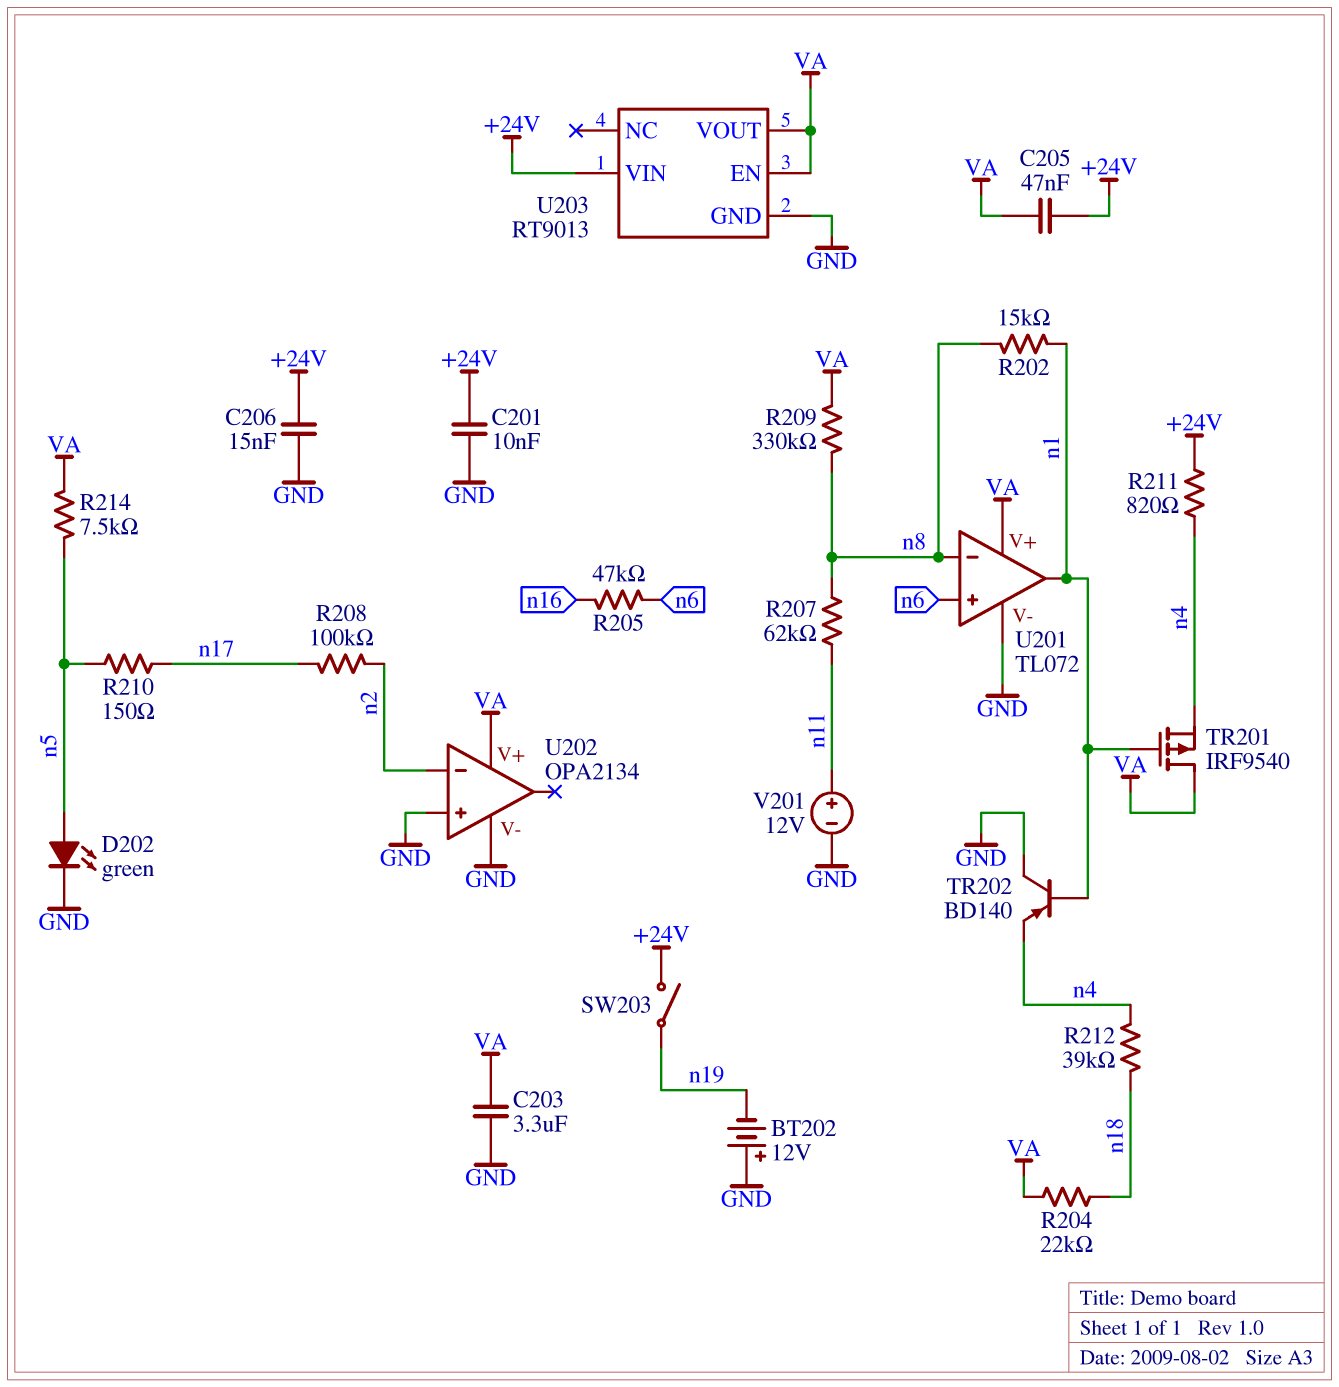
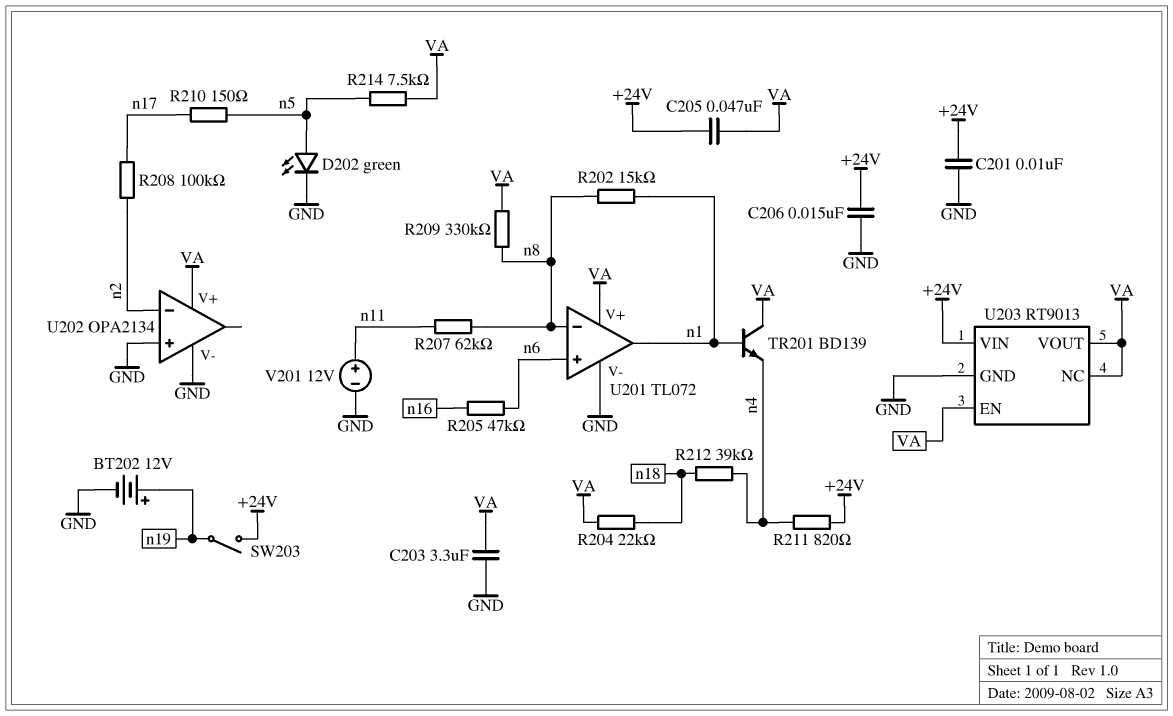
BT202: 12V (plus GND, minus n19) -> 12V (plus n19, minus GND)
TR201: PMOS IRF9540 (G n1, D VA, S n4) -> NPN BD139 (B n1, C VA, E n4)
TR202: PNP BD140 (B n1, C GND, E n4) -> none
U203 pin NC: none -> VA

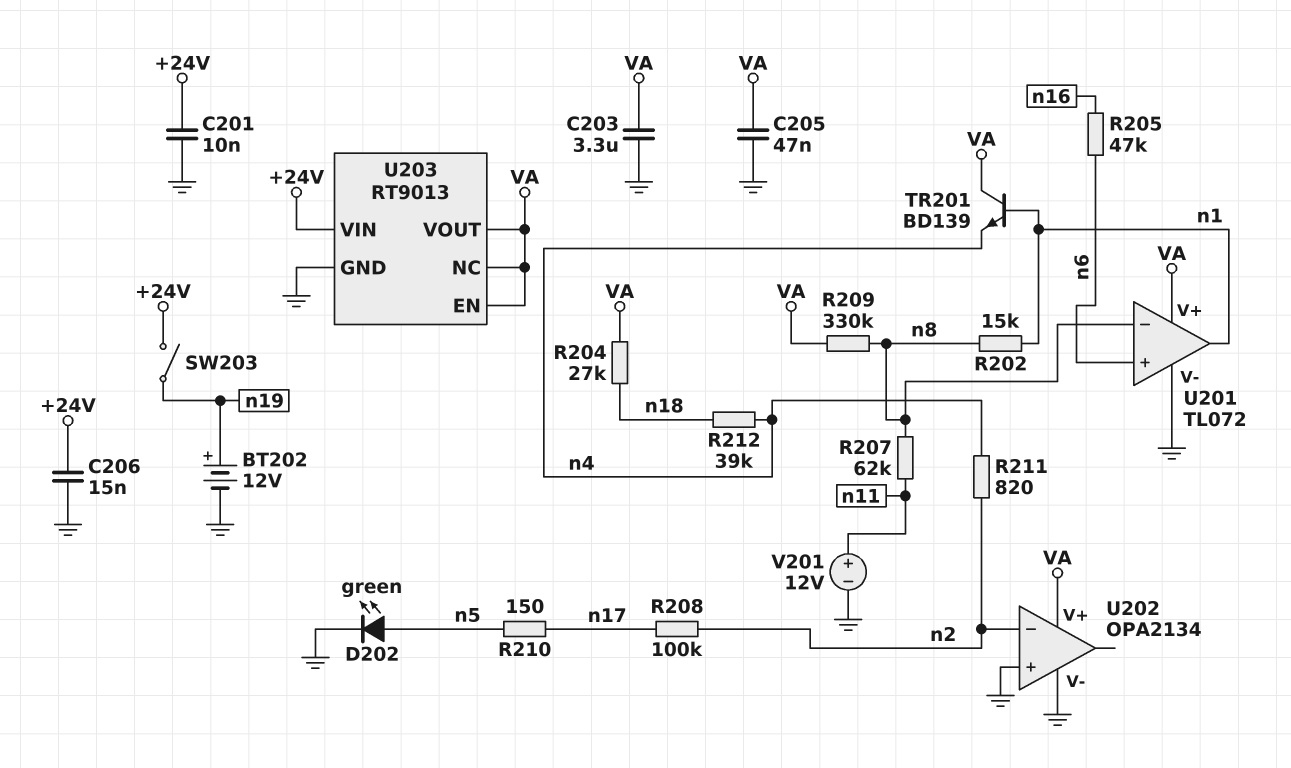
C205: 47nF (+24V, VA) -> 47nF (GND, VA)
R204: 22k (VA, n18) -> 27k (VA, n18)
R211: 820 (+24V, n4) -> 820 (n2, n4)
R214: 7.5k (VA, n5) -> none

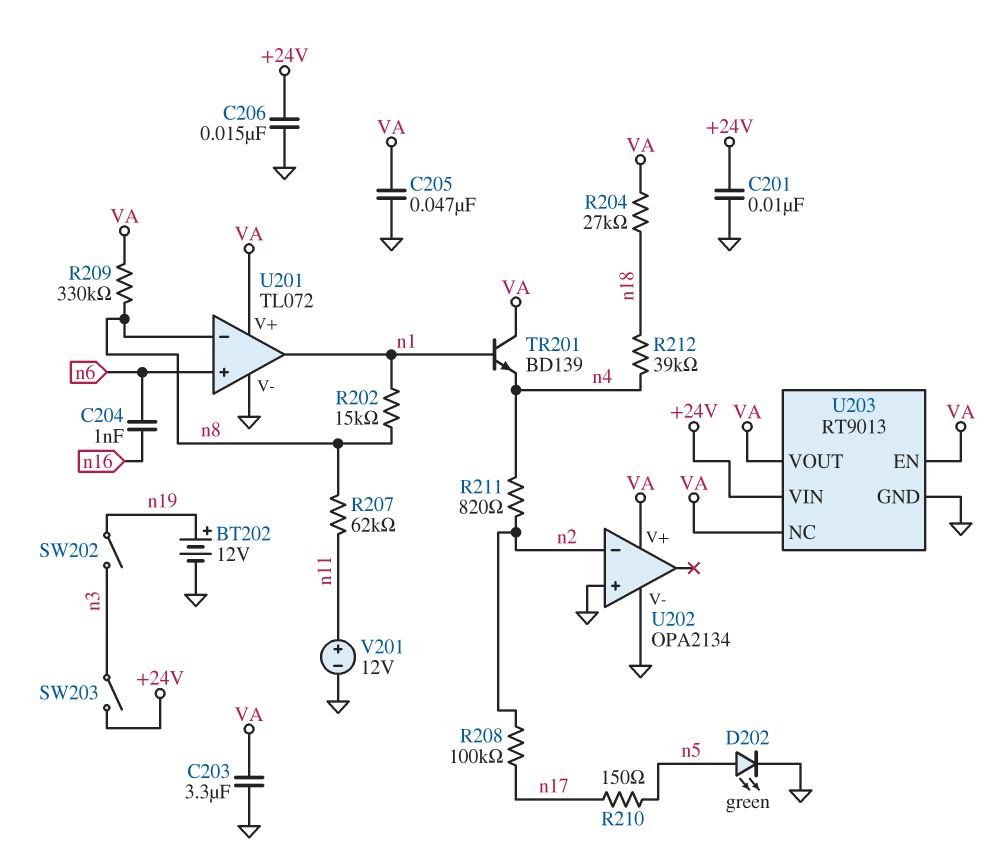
C204: none -> 1nF (n6, n16)
R205: 47k (n6, n16) -> none
SW202: none -> switch (n3, n19)
SW203: switch (+24V, n19) -> switch (+24V, n3)

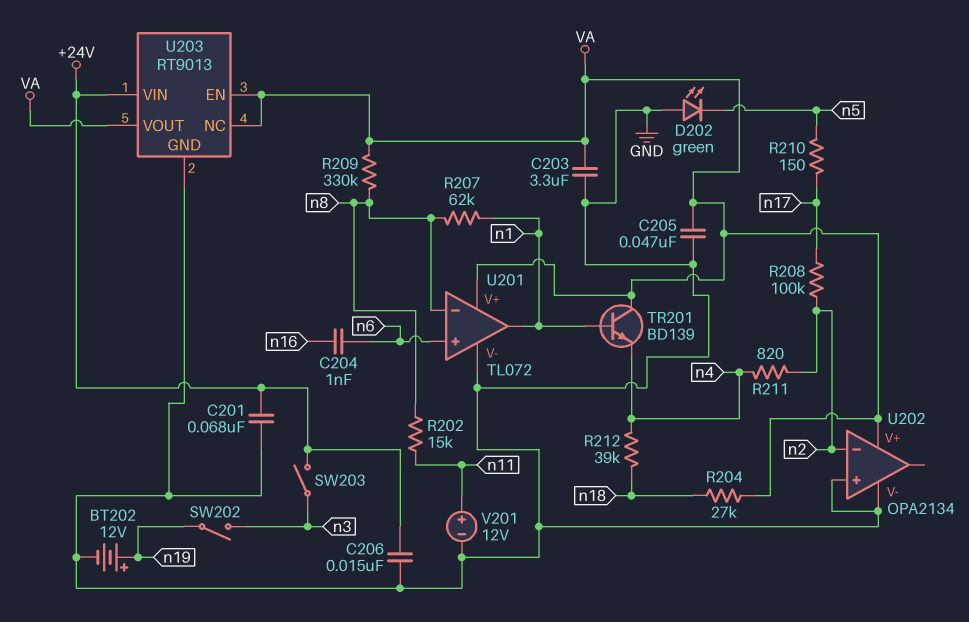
C201: 10nF (+24V, GND) -> 68nF (+24V, GND)
D202: LED green (A n5, K GND) -> LED green (A GND, K n5)
R202: 15k (n1, n8) -> 15k (n8, n11)
R207: 62k (n8, n11) -> 62k (n1, n8)

